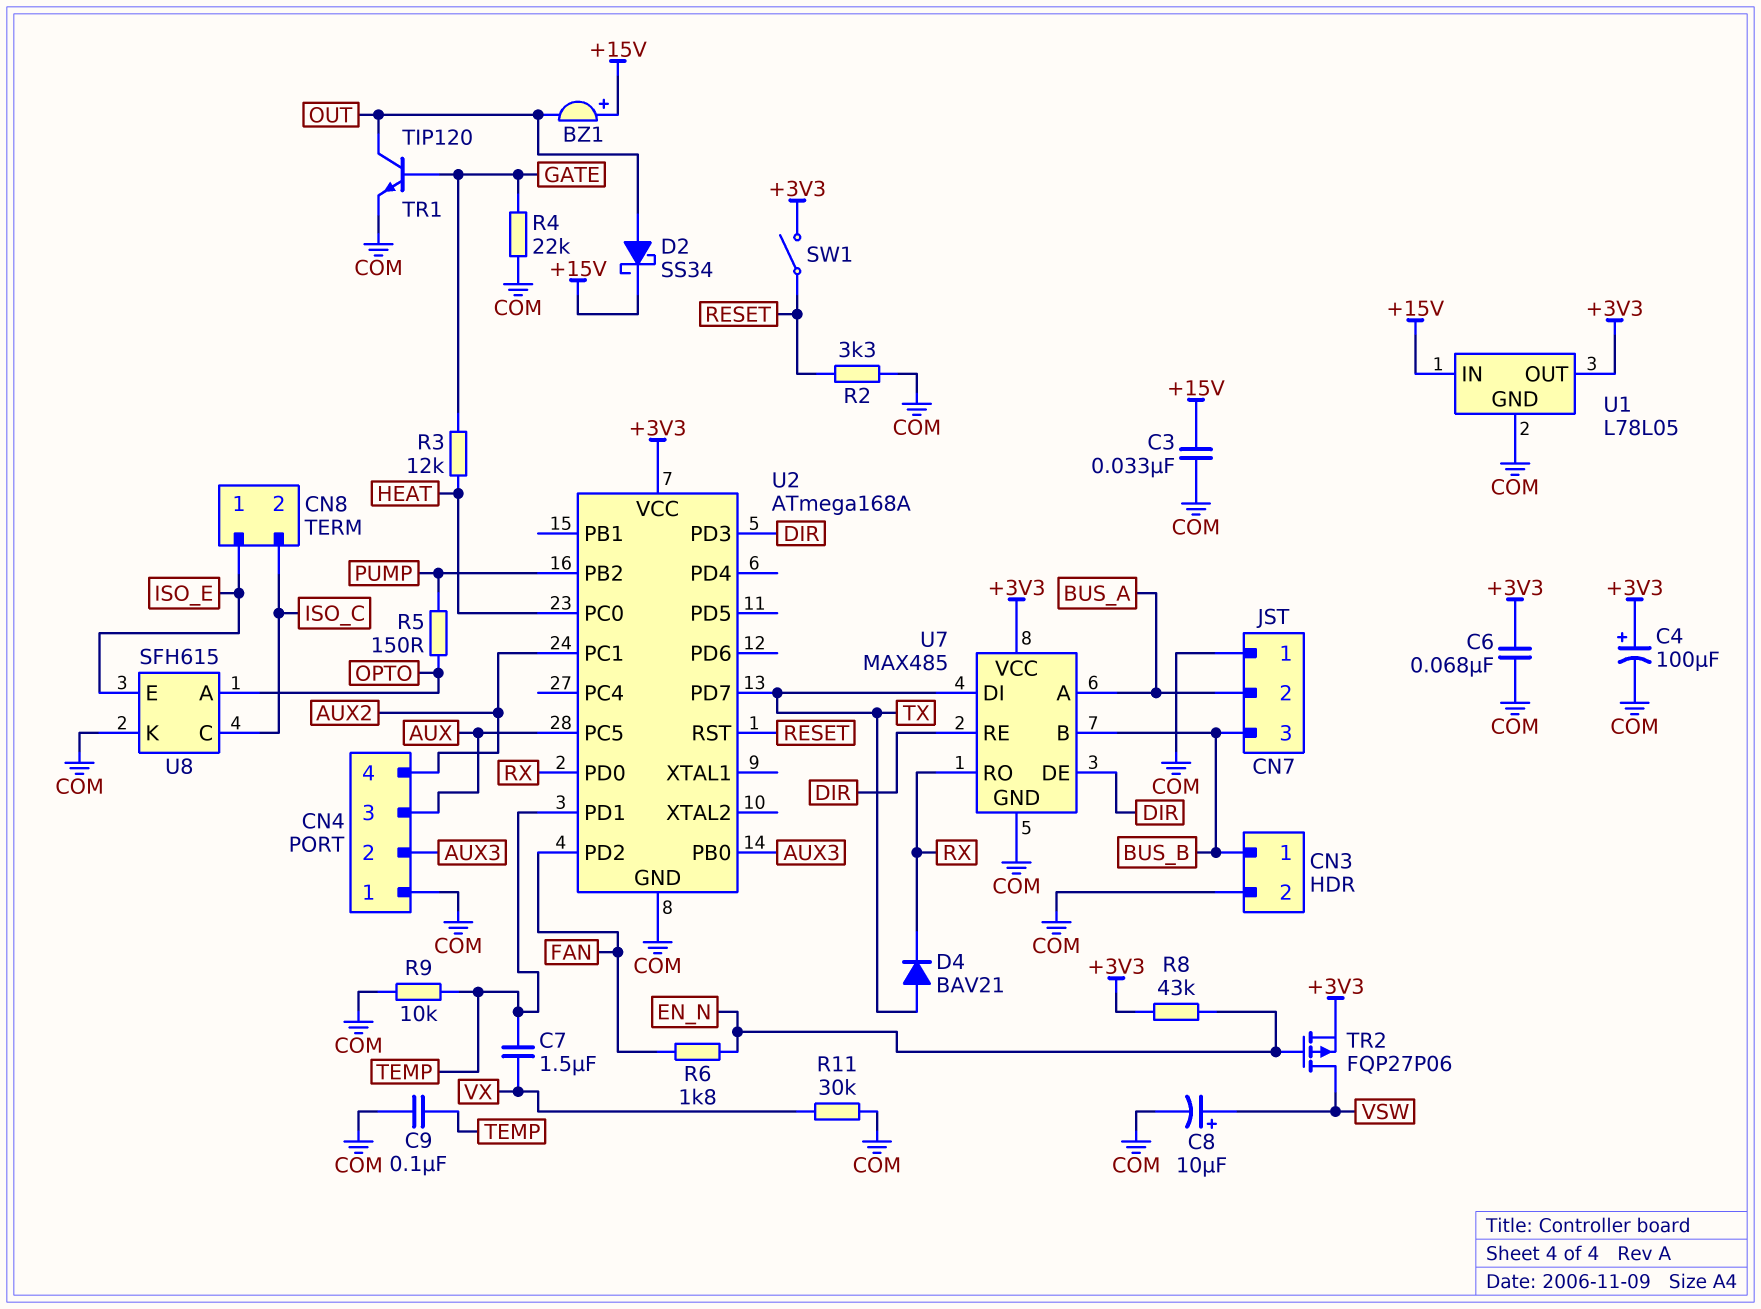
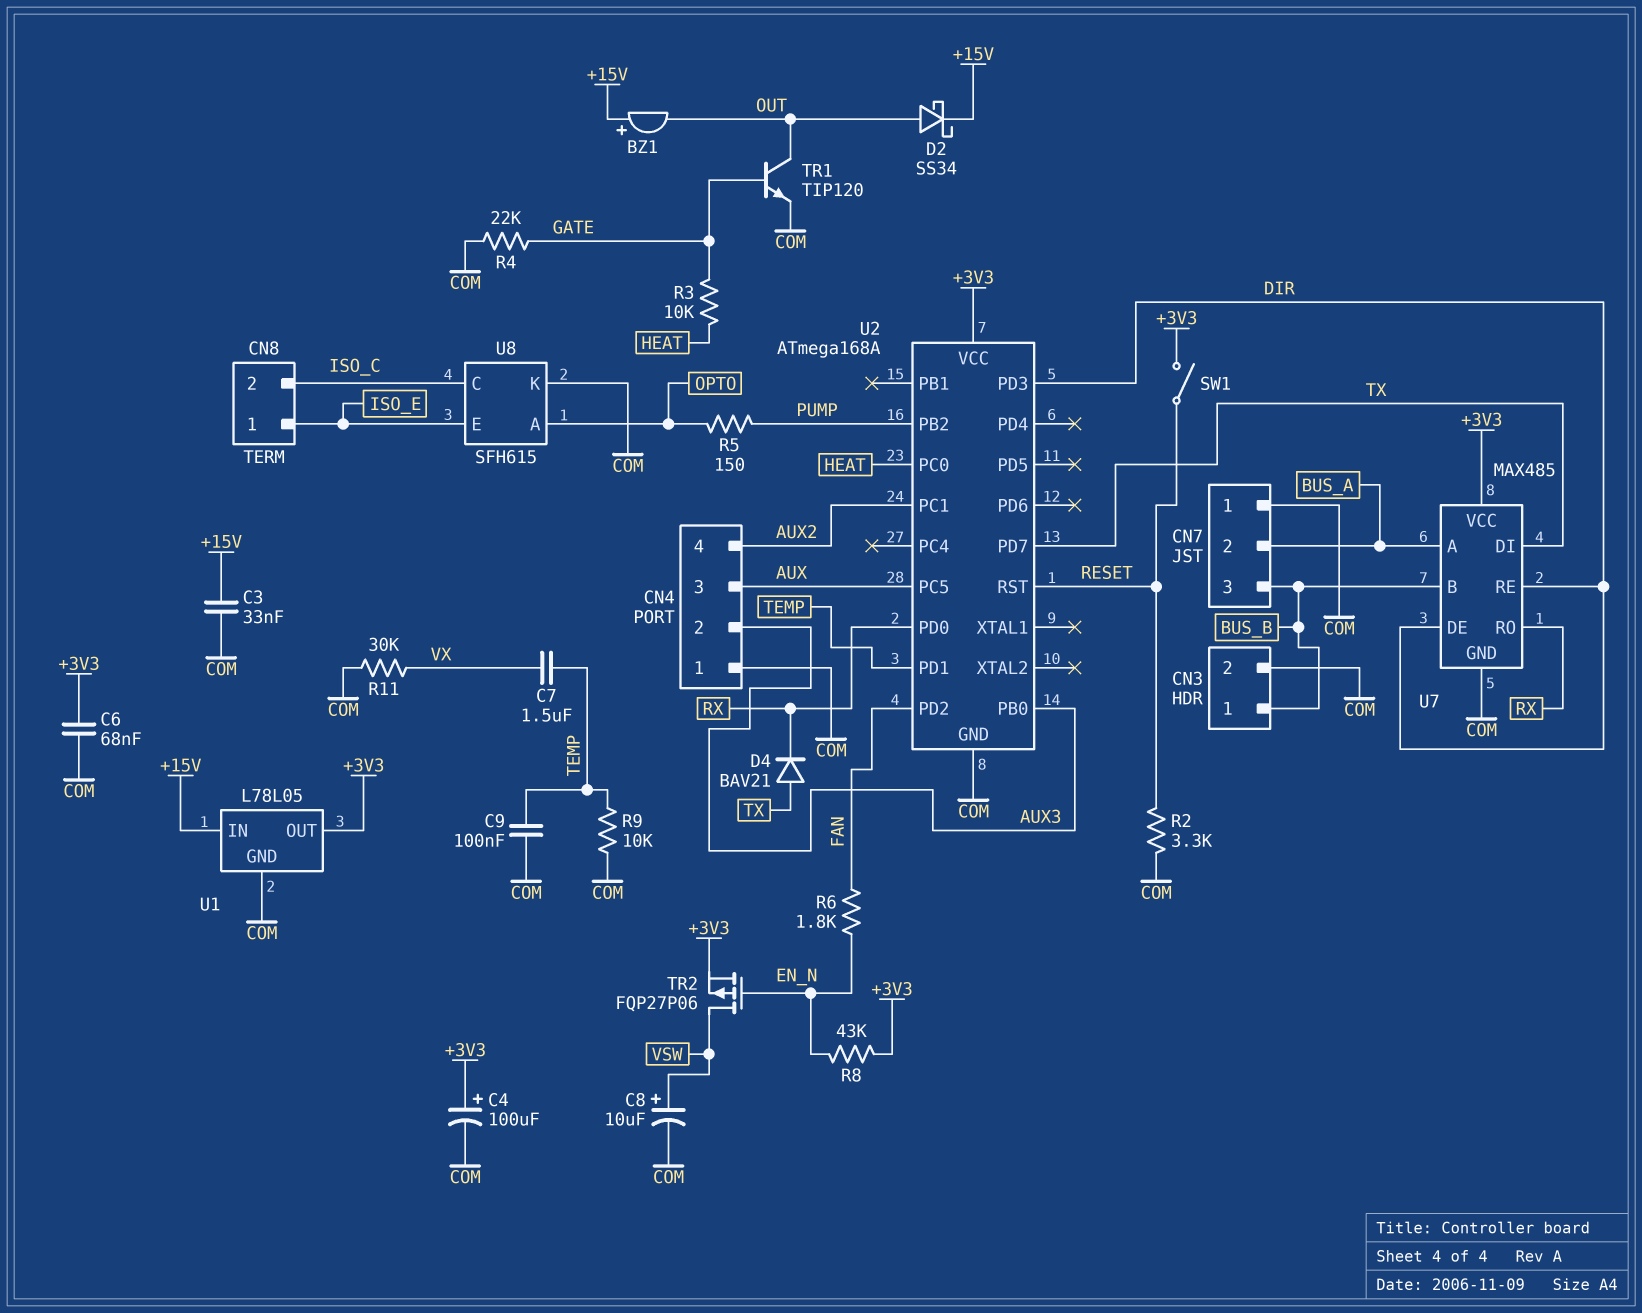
R3: 12k (GATE, HEAT) -> 10k (GATE, HEAT)

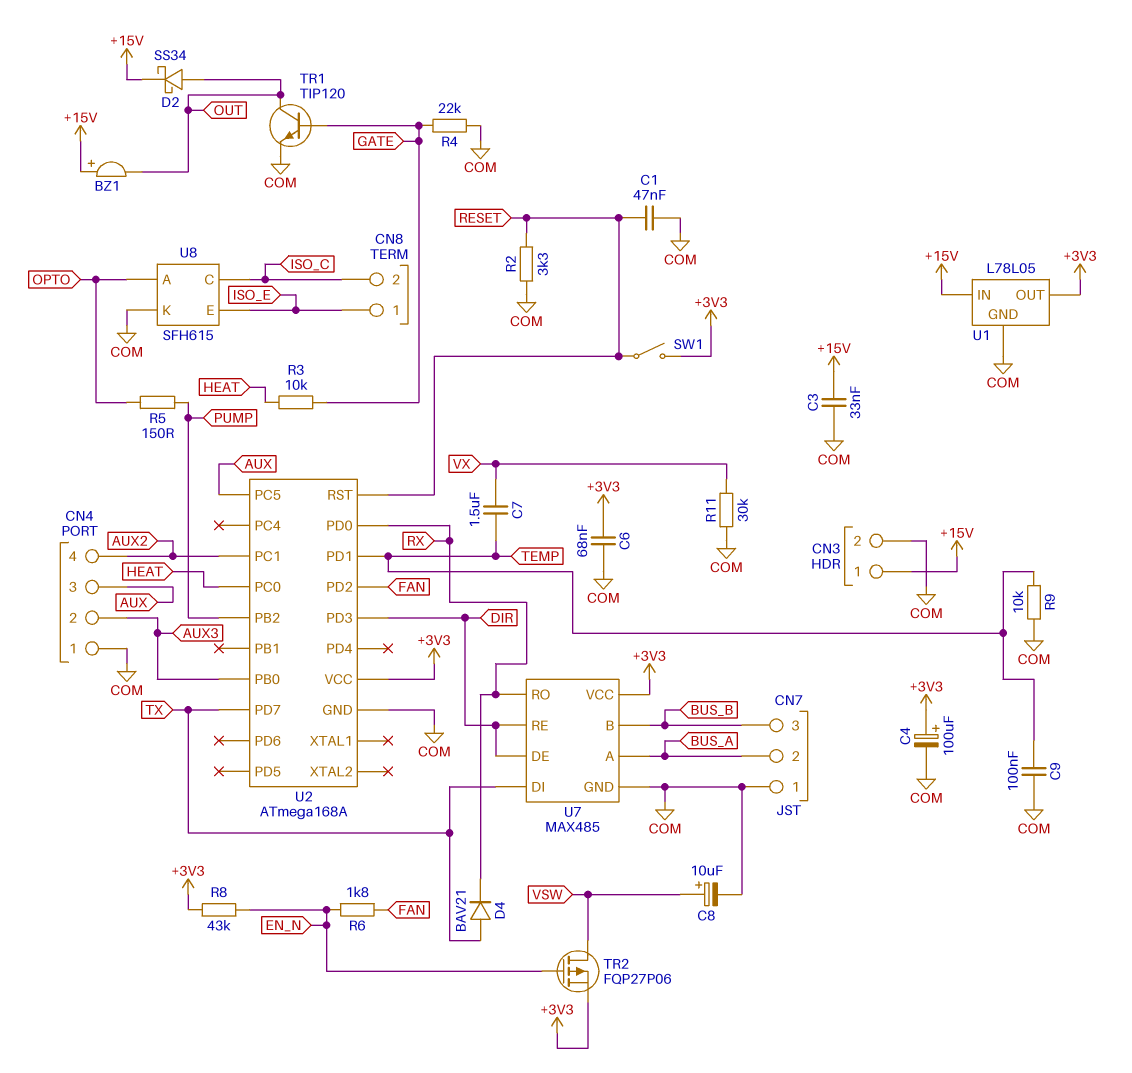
C1: none -> 47nF (COM, RESET)
CN3 pin 1: BUS_B -> +15V

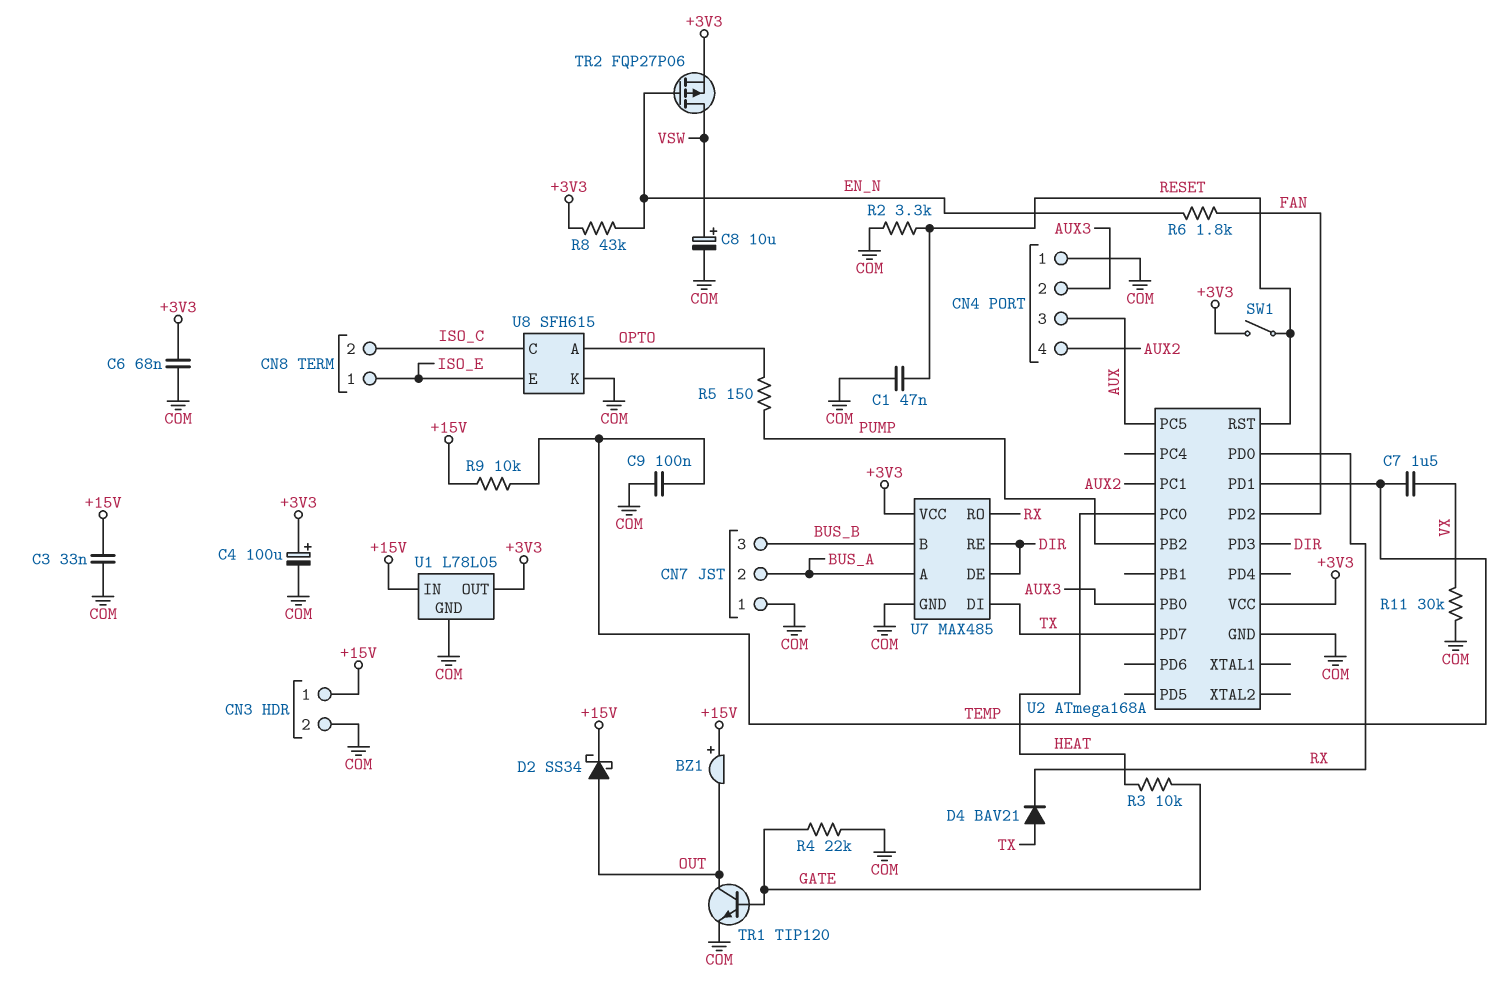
R9: 10k (COM, TEMP) -> 10k (+15V, TEMP)

